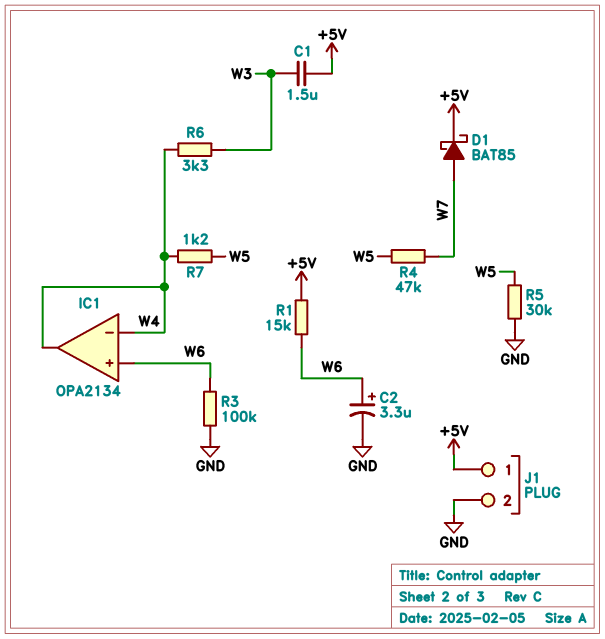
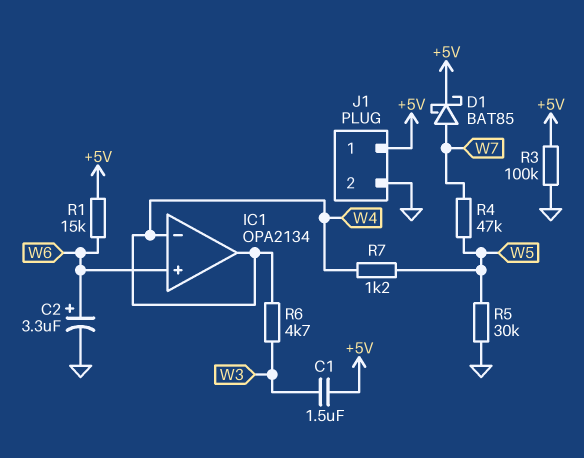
R3: 100k (GND, W6) -> 100k (+5V, GND)
R6: 3.3k (W3, W4) -> 4.7k (W3, W4)

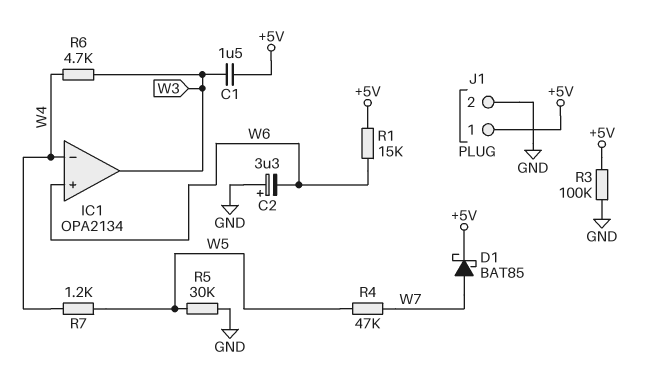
C2: 3.3uF (plus W6, minus GND) -> 3.3uF (plus GND, minus W6)
IC1 pin out: W4 -> W3

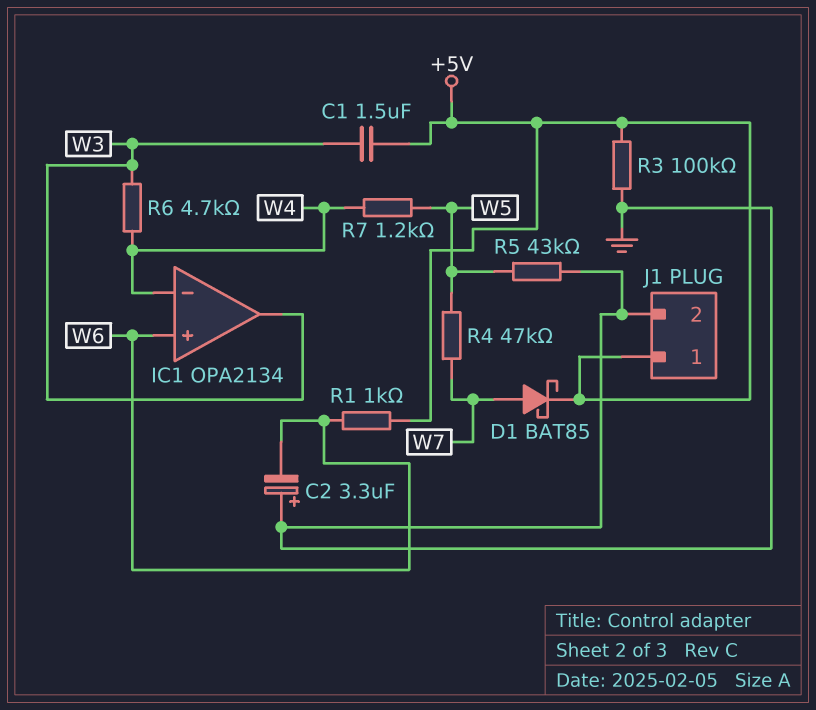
R1: 15k (+5V, W6) -> 1k (+5V, W6)
R5: 30k (GND, W5) -> 43k (GND, W5)

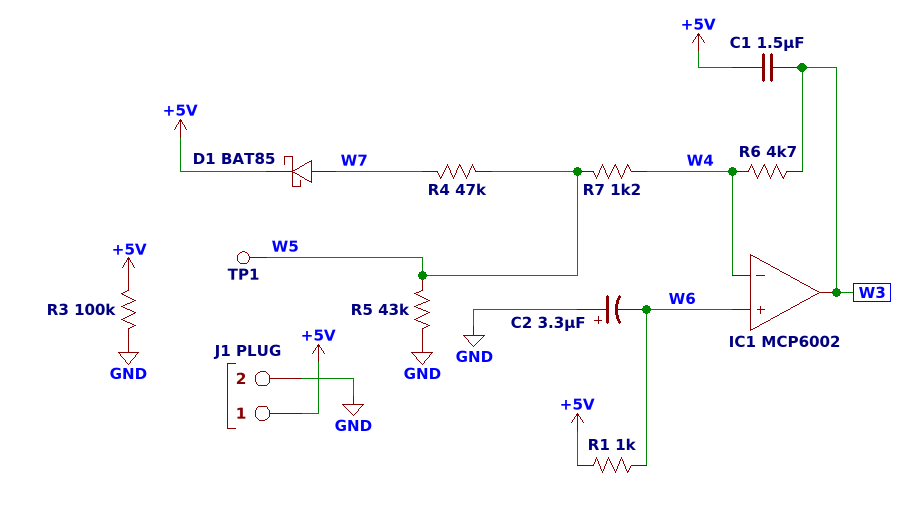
IC1: OPA2134 -> MCP6002
TP1: none -> test point (W5)

